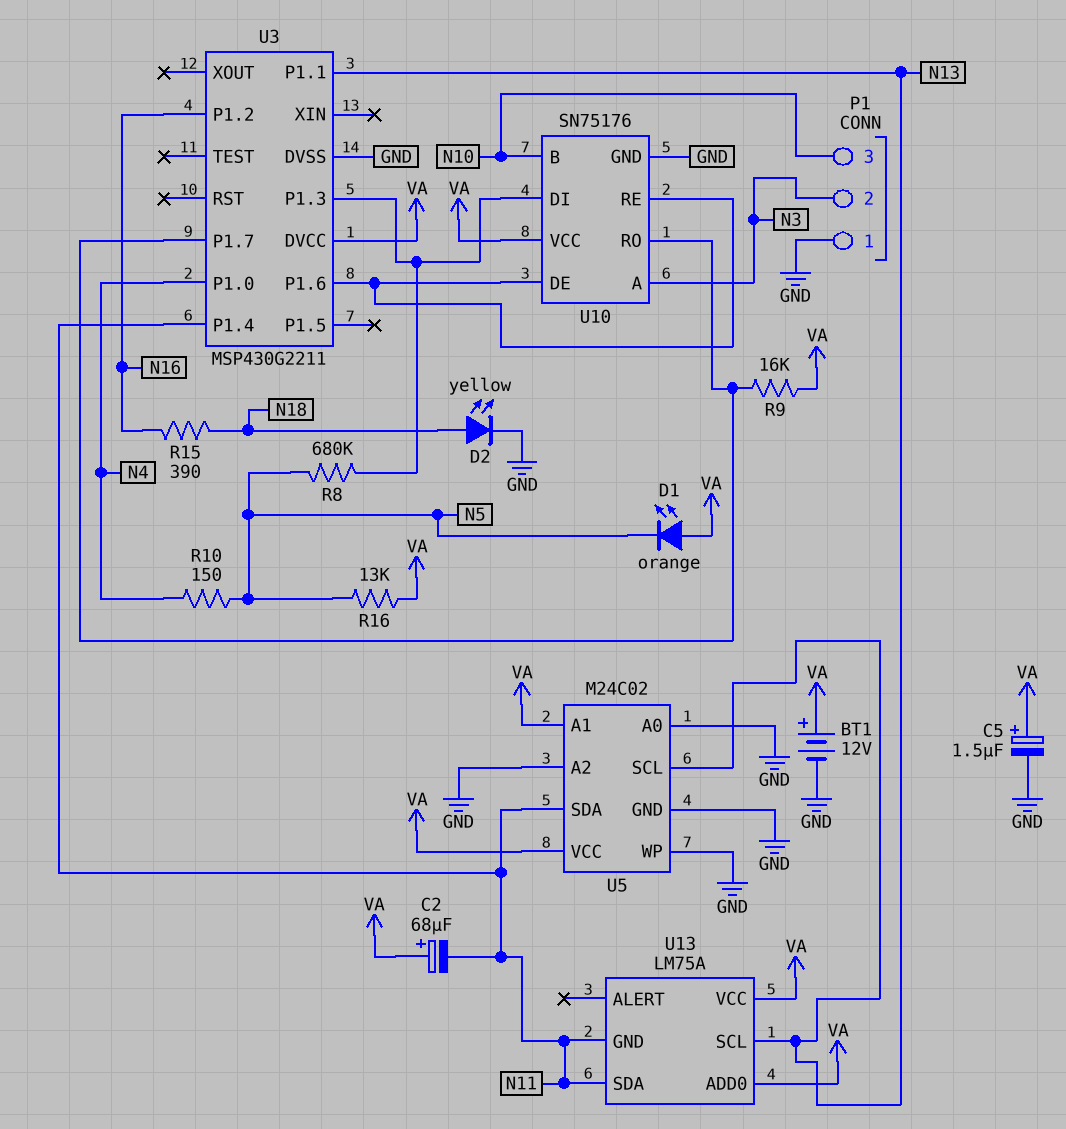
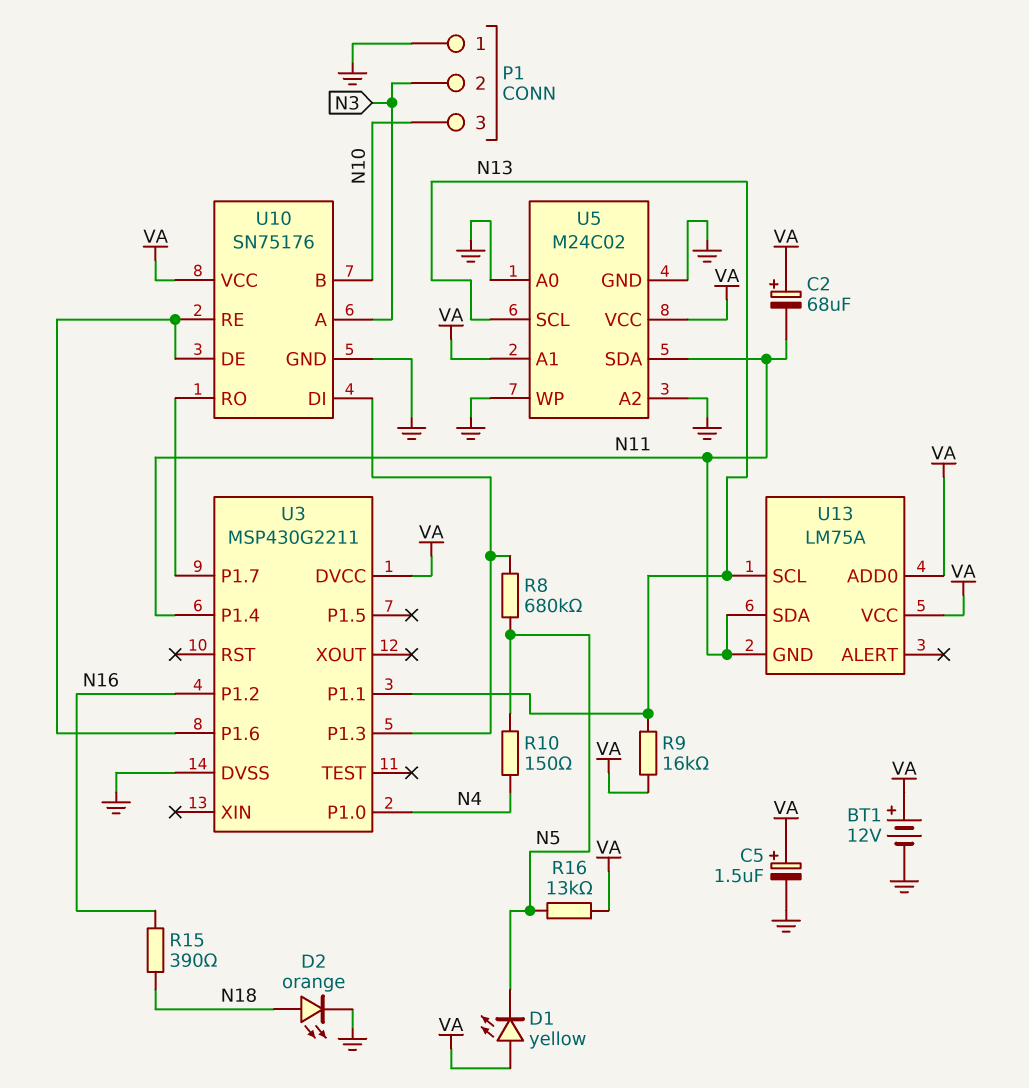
D1: LED orange (A VA, K N5) -> LED yellow (A VA, K N5)
D2: LED yellow (A N18, K GND) -> LED orange (A N18, K GND)
R9: 16k (U3/P1.7, VA) -> 16k (N13, VA)

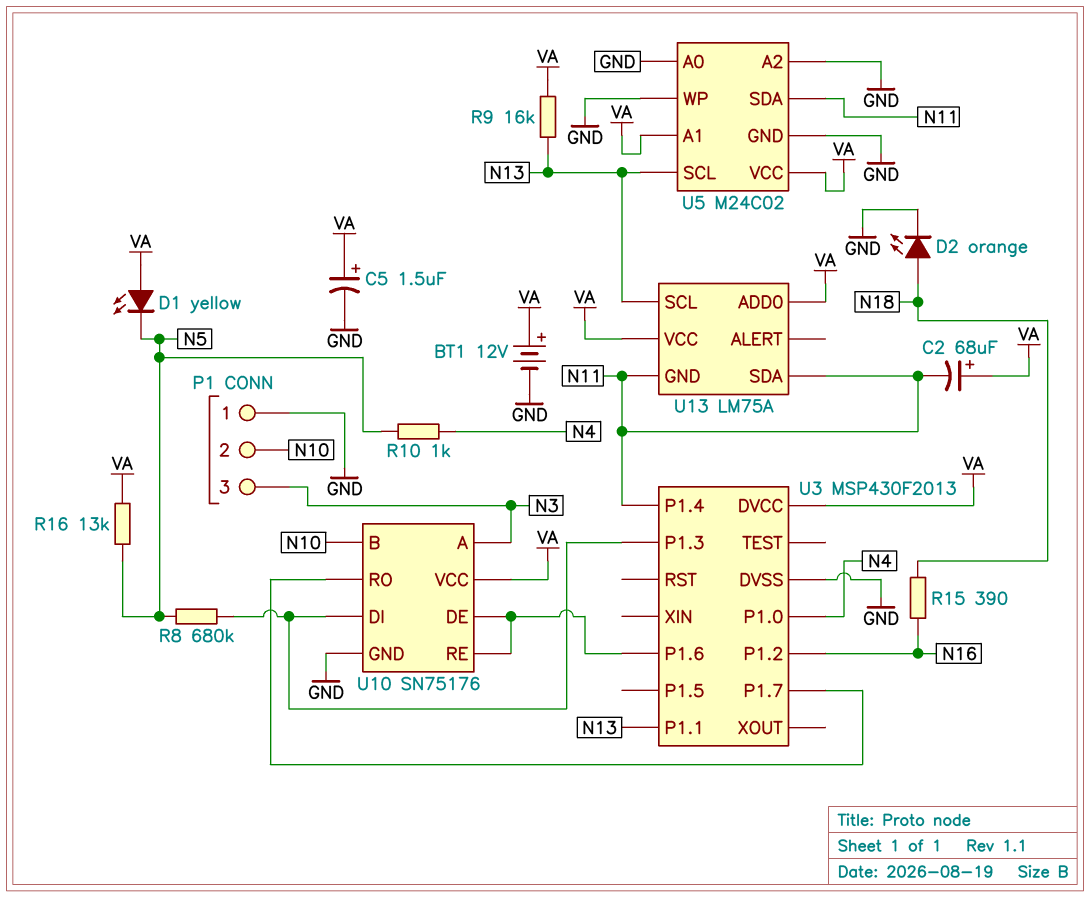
P1 pin 2: N3 -> N10
P1 pin 3: N10 -> N3
R10: 150 (N4, N5) -> 1k (N4, N5)
U3: MSP430G2211 -> MSP430F2013

